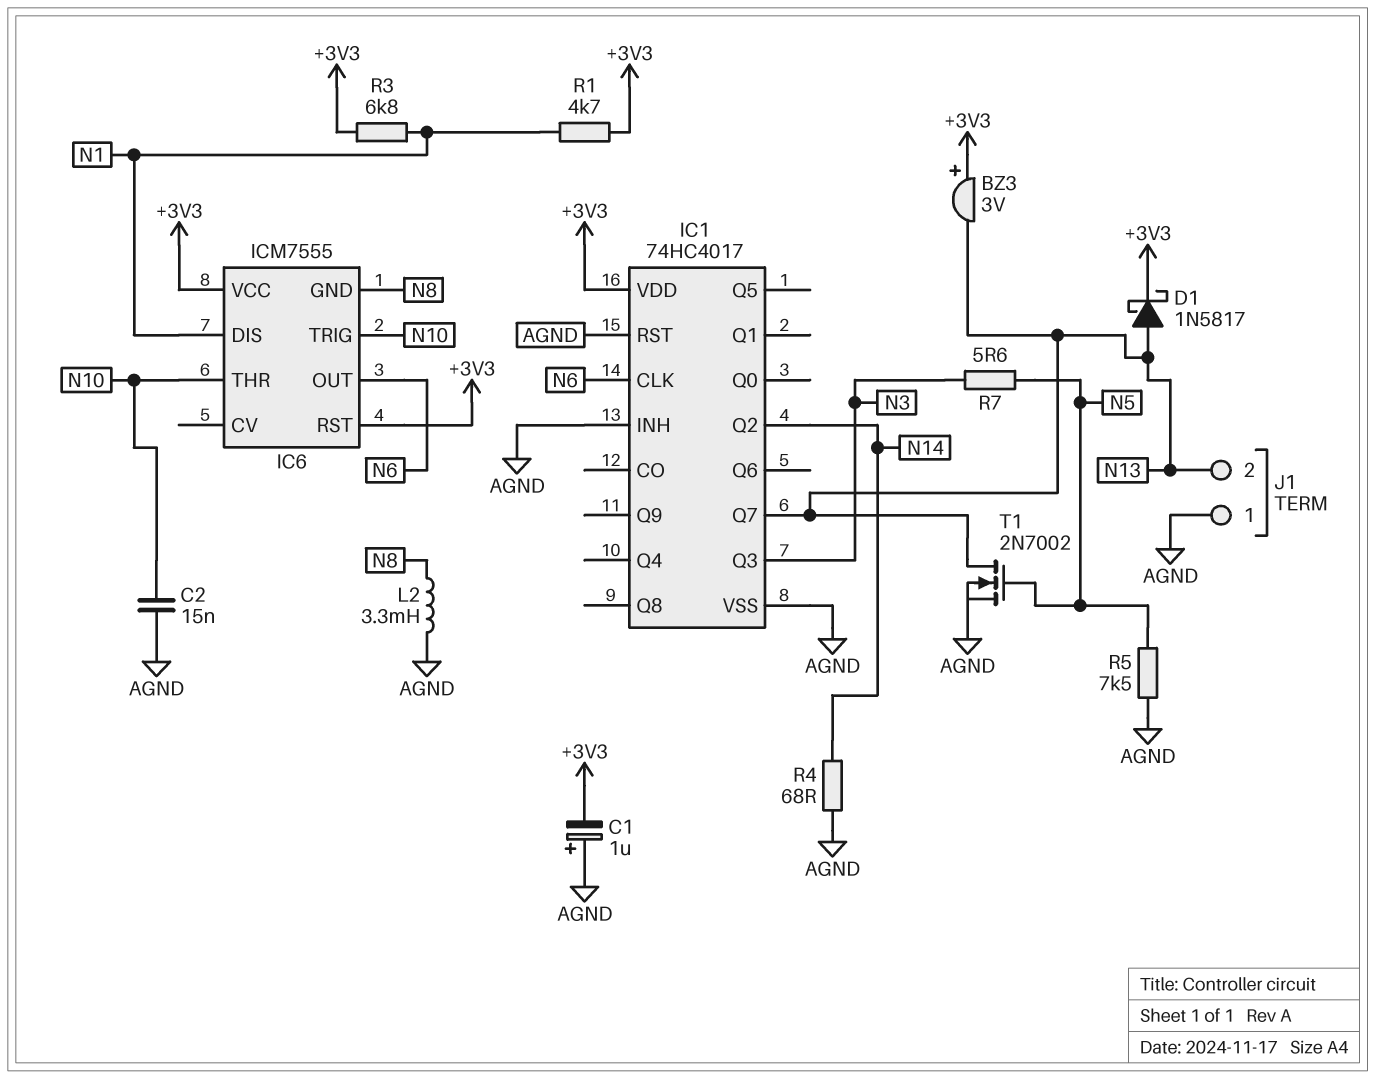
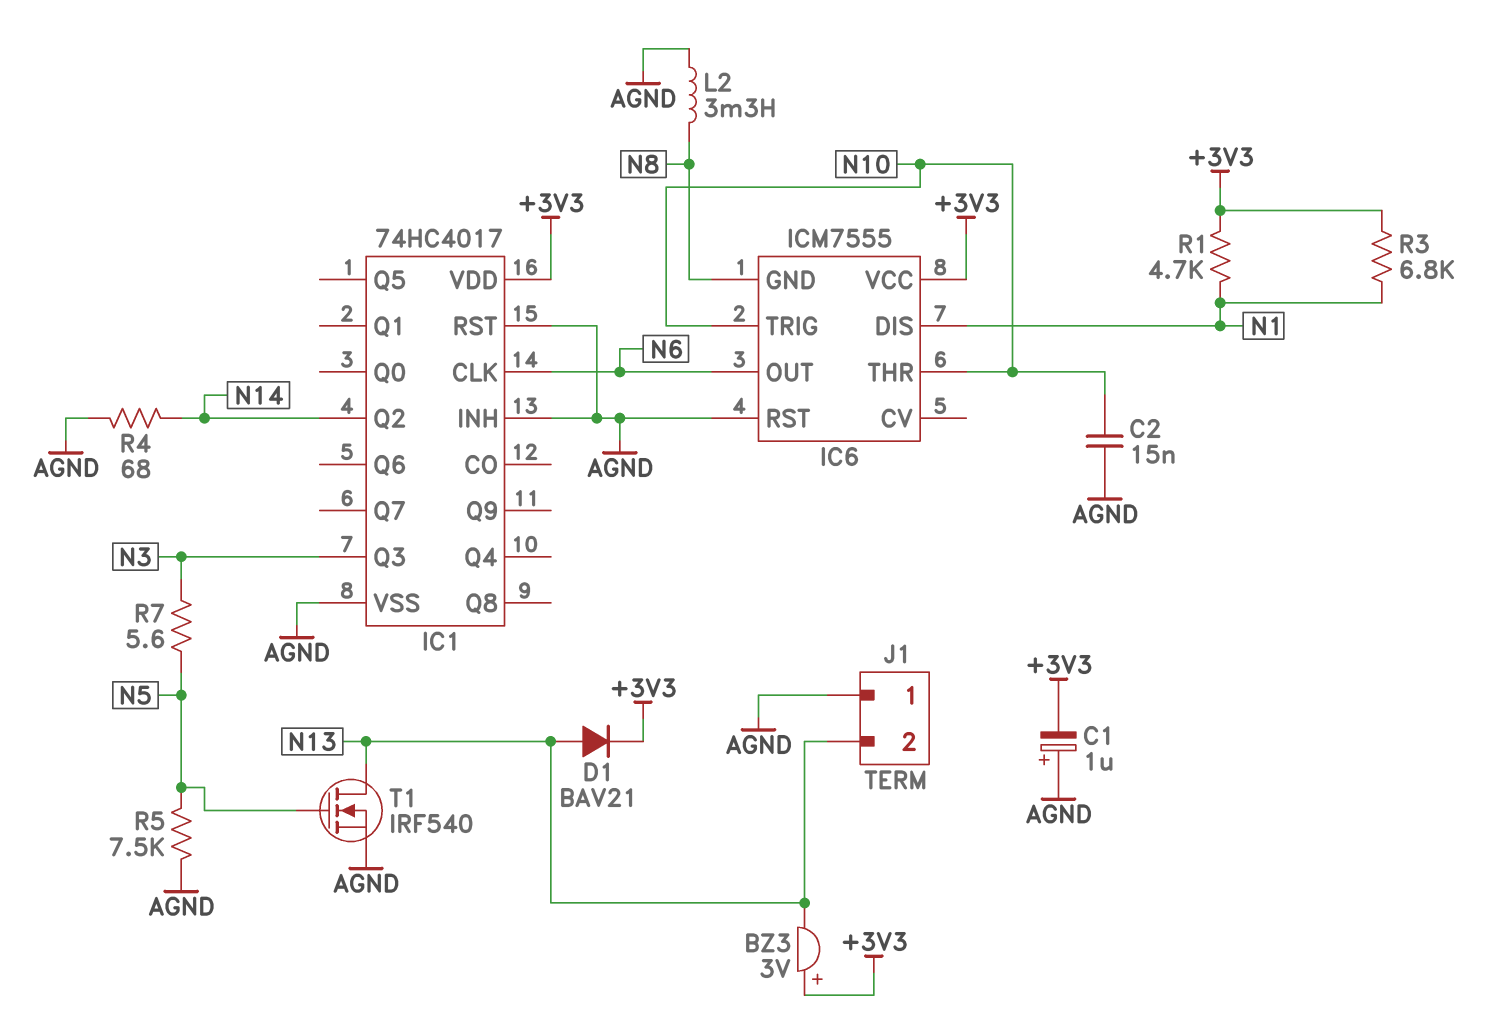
D1: schottky 1N5817 (A N13, K +3V3) -> diode BAV21 (A N13, K +3V3)
IC1 pin Q7: N13 -> none
IC6 pin RST: +3V3 -> AGND
T1: NMOS 2N7002 (G N5, D N13, S AGND) -> NMOS IRF540 (G N5, D N13, S AGND)

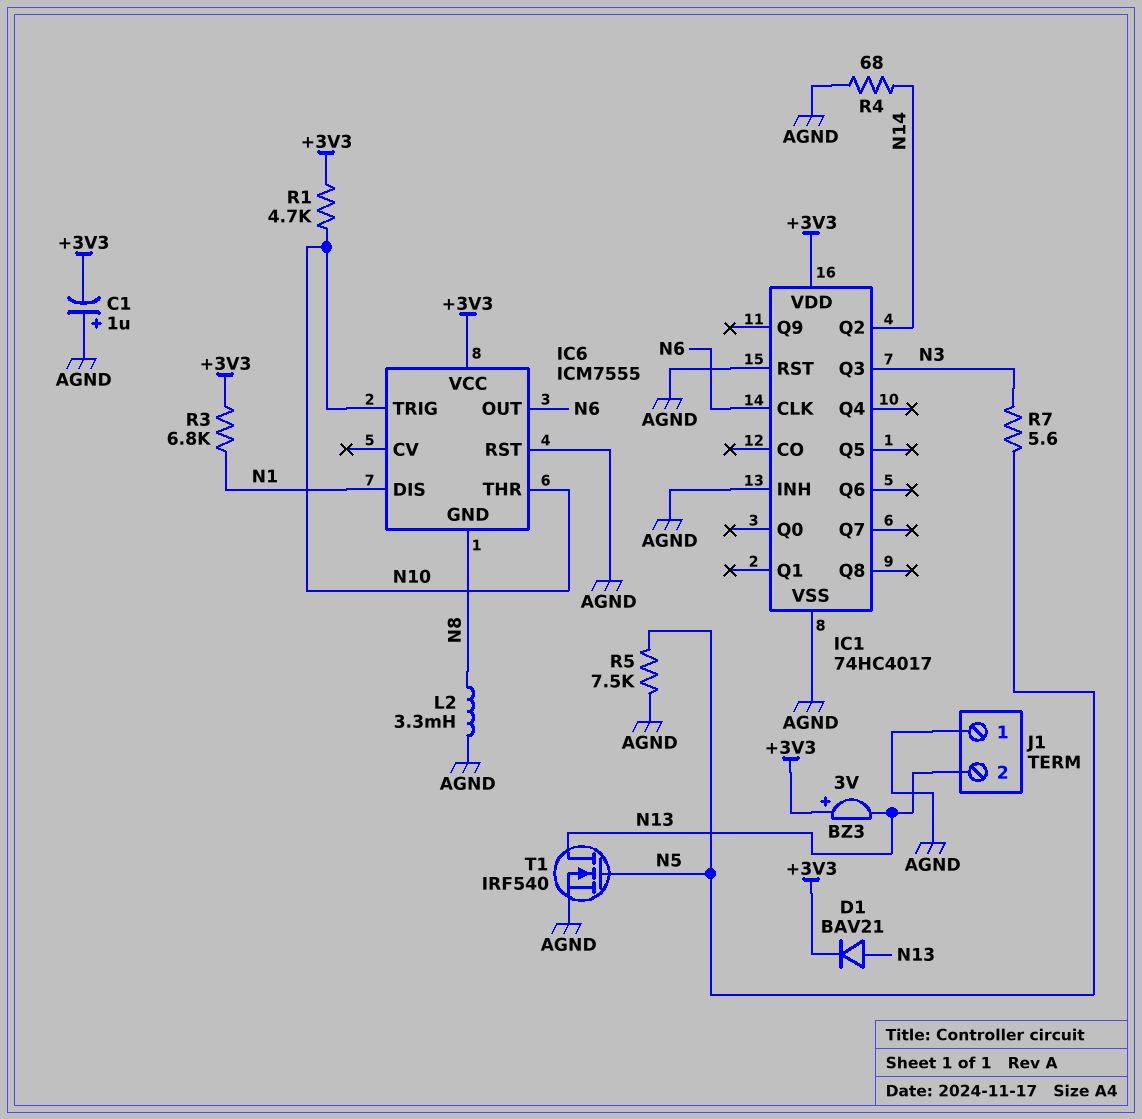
C2: 15nF (AGND, N10) -> none
R1: 4.7k (+3V3, N1) -> 4.7k (+3V3, N10)

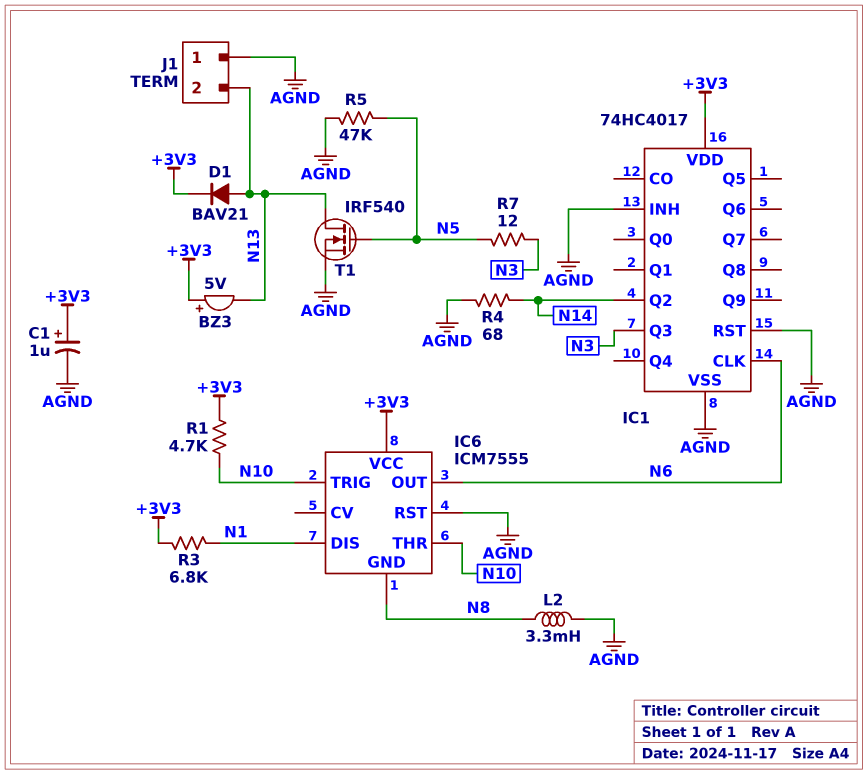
BZ3: buzzer 3V (plus +3V3, minus N13) -> buzzer 5V (plus +3V3, minus N13)
C1: 1uF (plus AGND, minus +3V3) -> 1uF (plus +3V3, minus AGND)
R5: 7.5k (AGND, N5) -> 47k (AGND, N5)
R7: 5.6 (N3, N5) -> 12 (N3, N5)

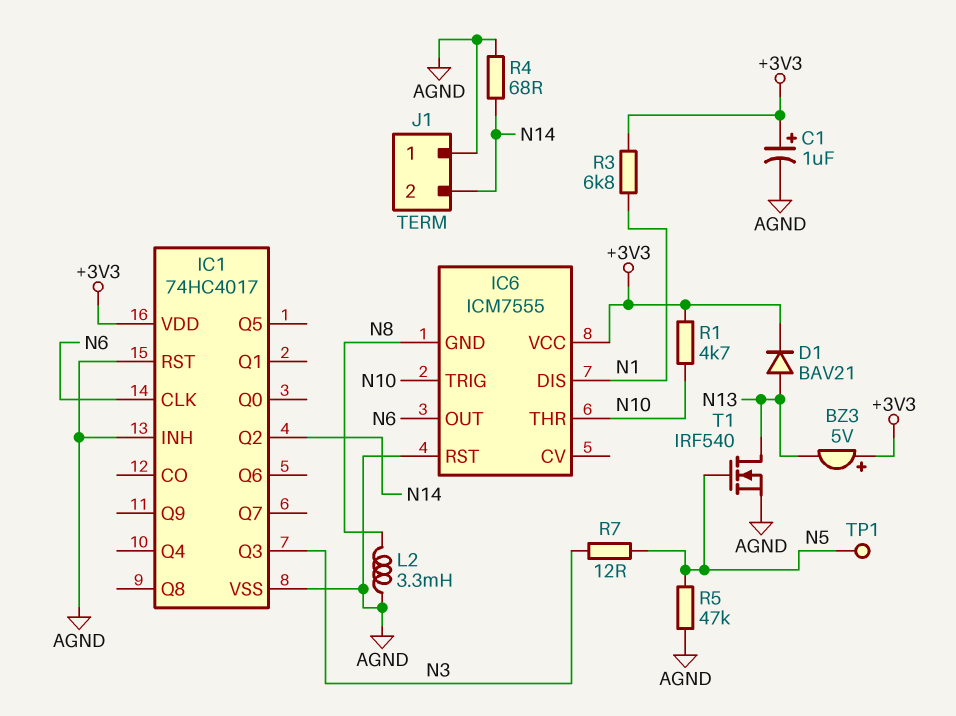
J1 pin 2: N13 -> N14
TP1: none -> test point (N5)

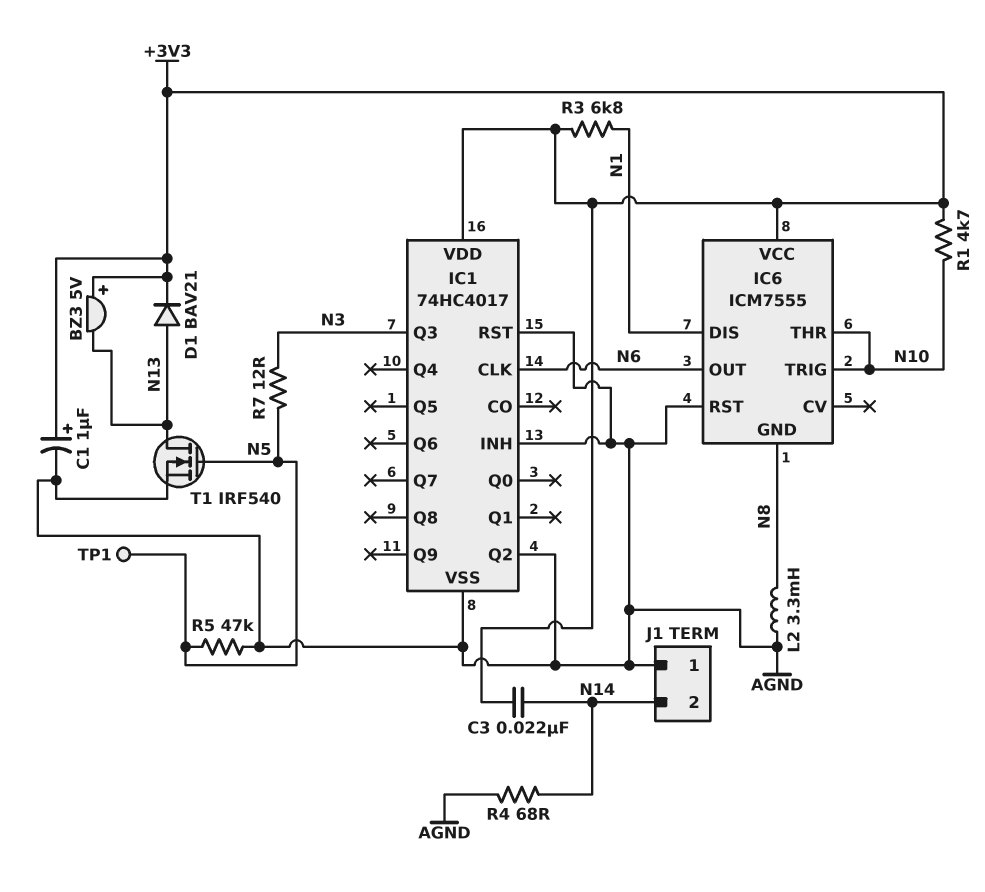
C3: none -> 22nF (+3V3, N14)
IC1 pin Q2: N14 -> AGND

